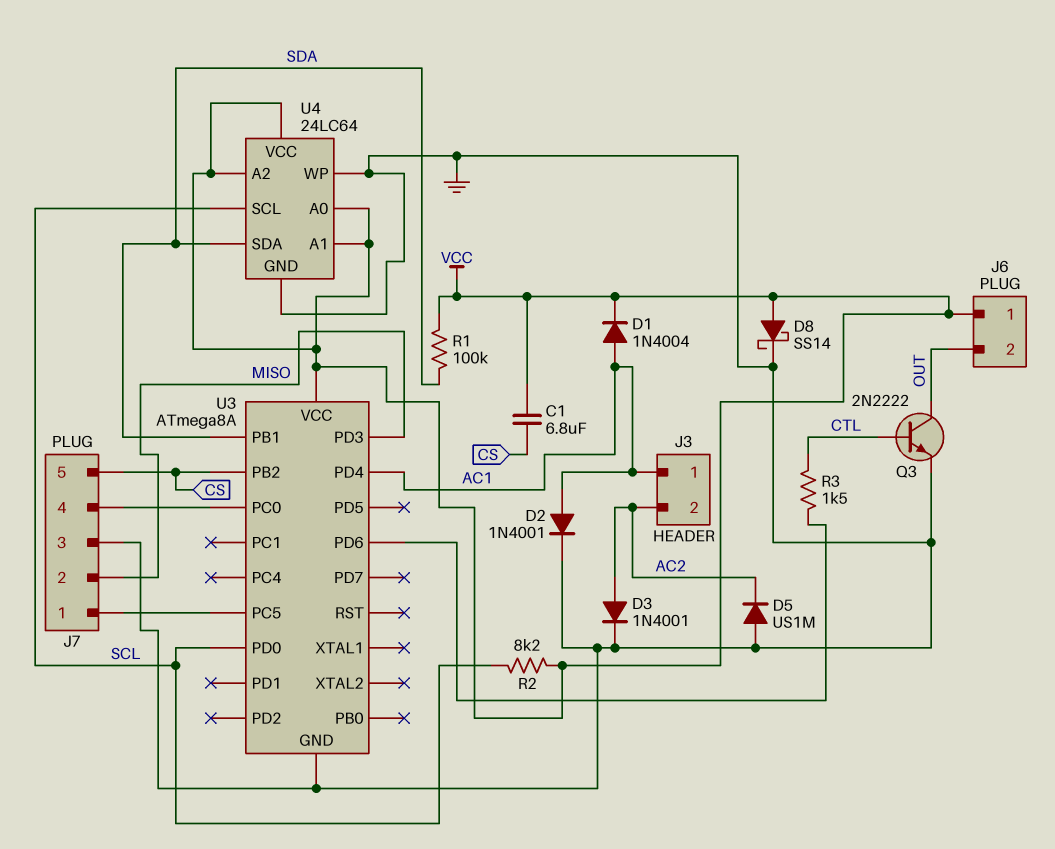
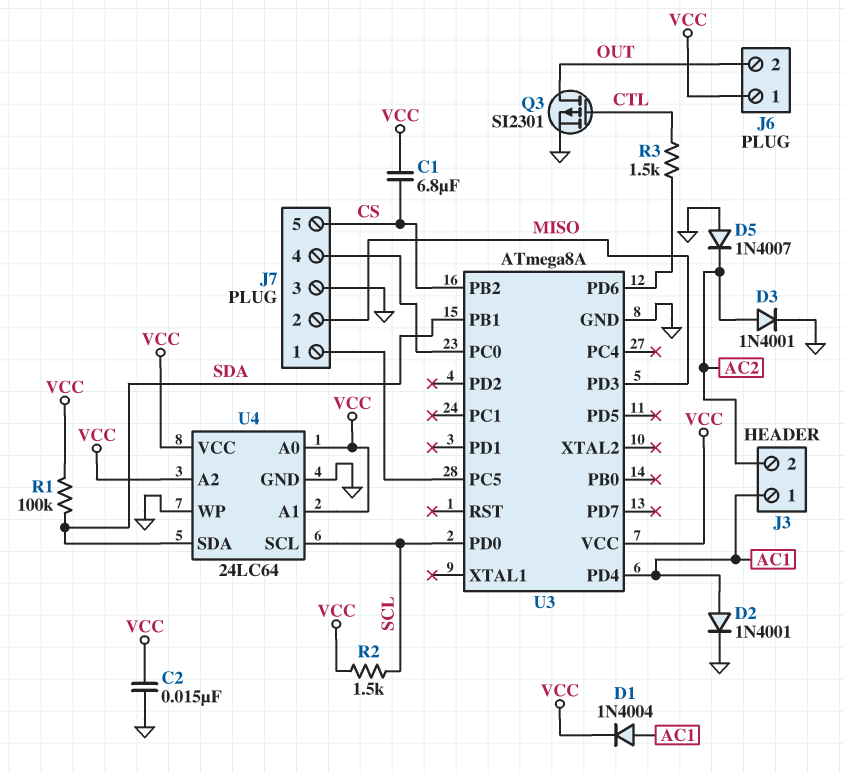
C2: none -> 15nF (GND, VCC)
D5: diode US1M (A GND, K AC2) -> diode 1N4007 (A GND, K AC2)
D8: schottky SS14 (A VCC, K GND) -> none
Q3: NPN 2N2222 (B CTL, C OUT, E GND) -> PMOS SI2301 (G CTL, D OUT, S GND)
R2: 8.2k (SCL, VCC) -> 1.5k (SCL, VCC)

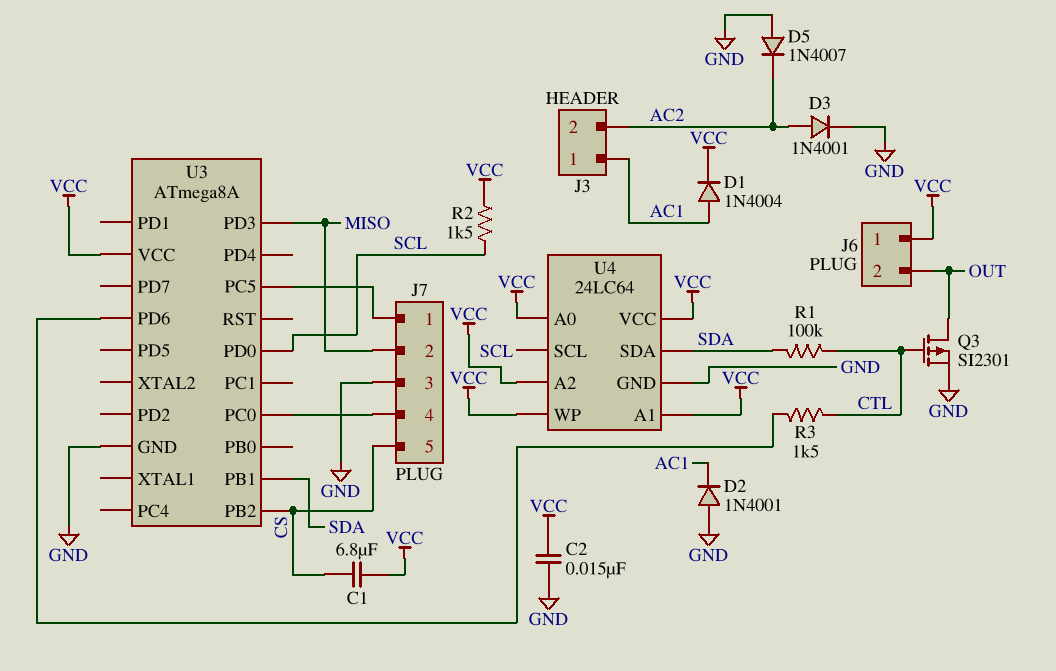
D2: diode 1N4001 (A AC1, K GND) -> diode 1N4001 (A GND, K AC1)
R1: 100k (SDA, VCC) -> 100k (CTL, SDA)
U3 pin PD4: AC1 -> none
U4 pin WP: GND -> VCC

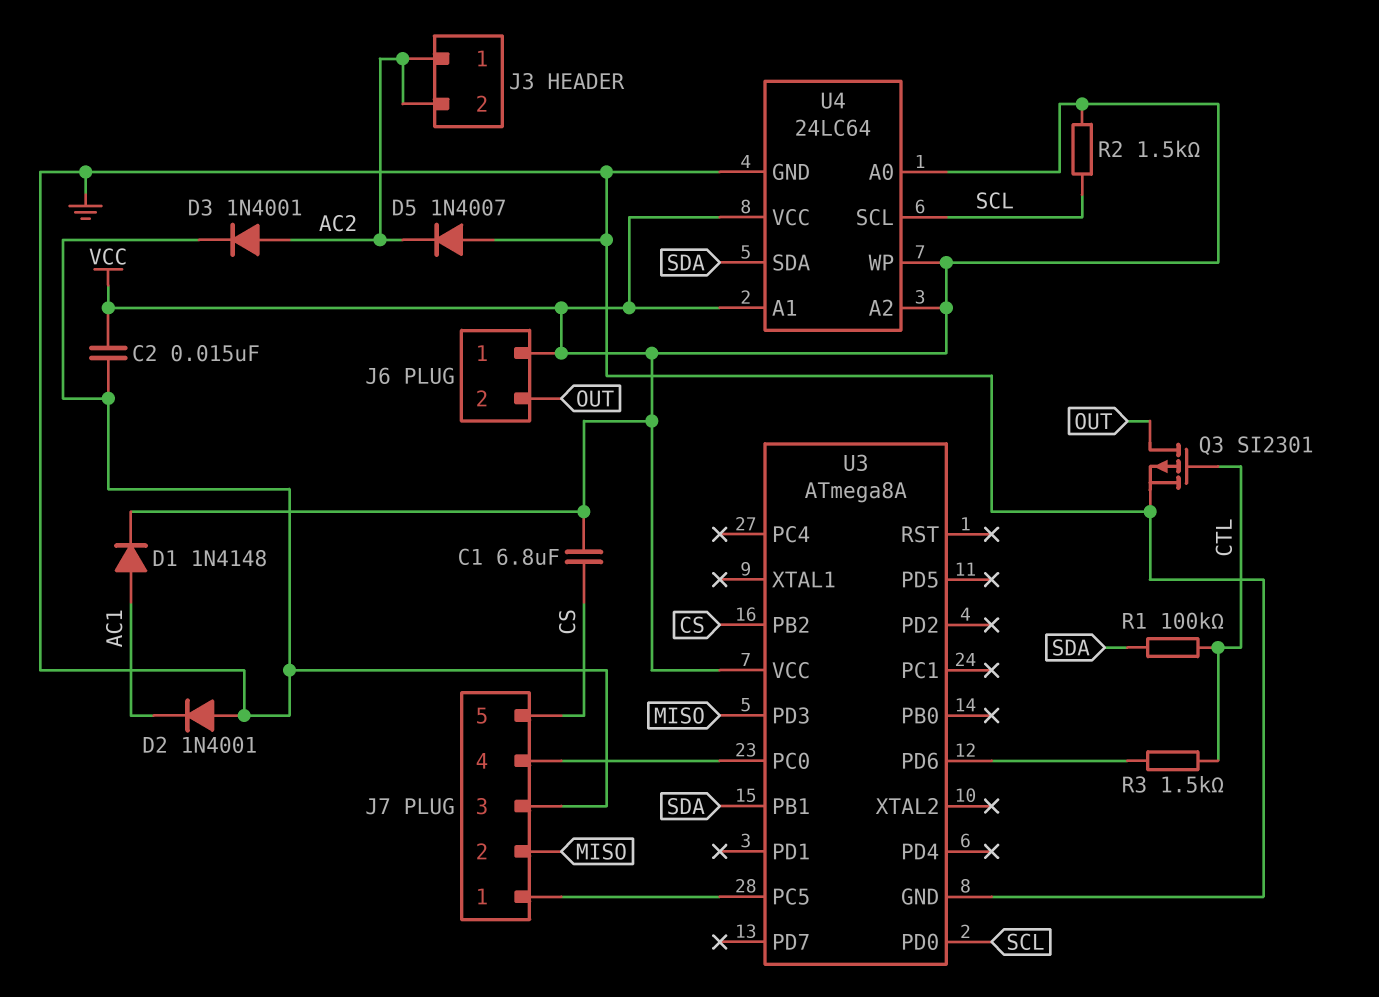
D1: diode 1N4004 (A AC1, K VCC) -> diode 1N4148 (A AC1, K VCC)
J3 pin 1: AC1 -> AC2

